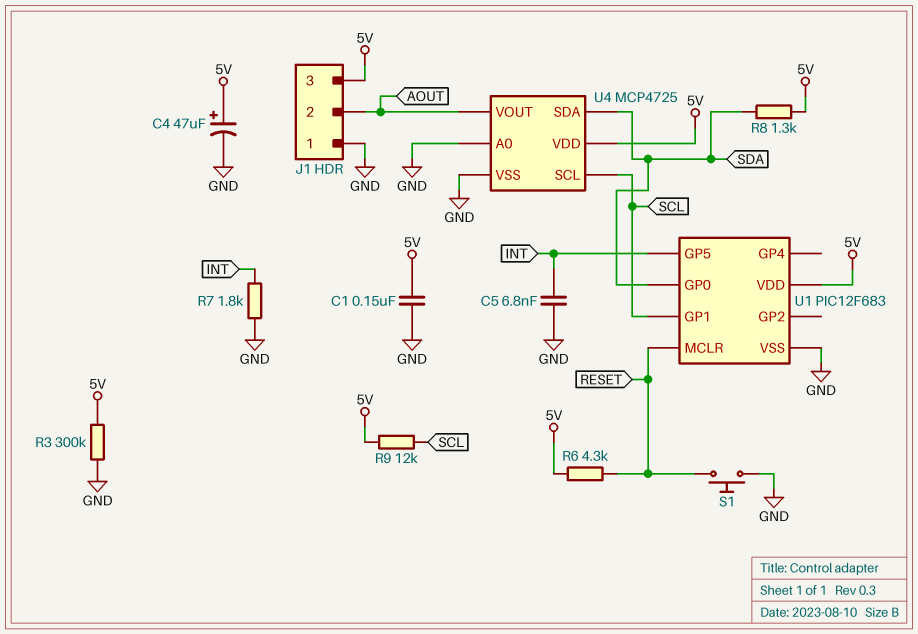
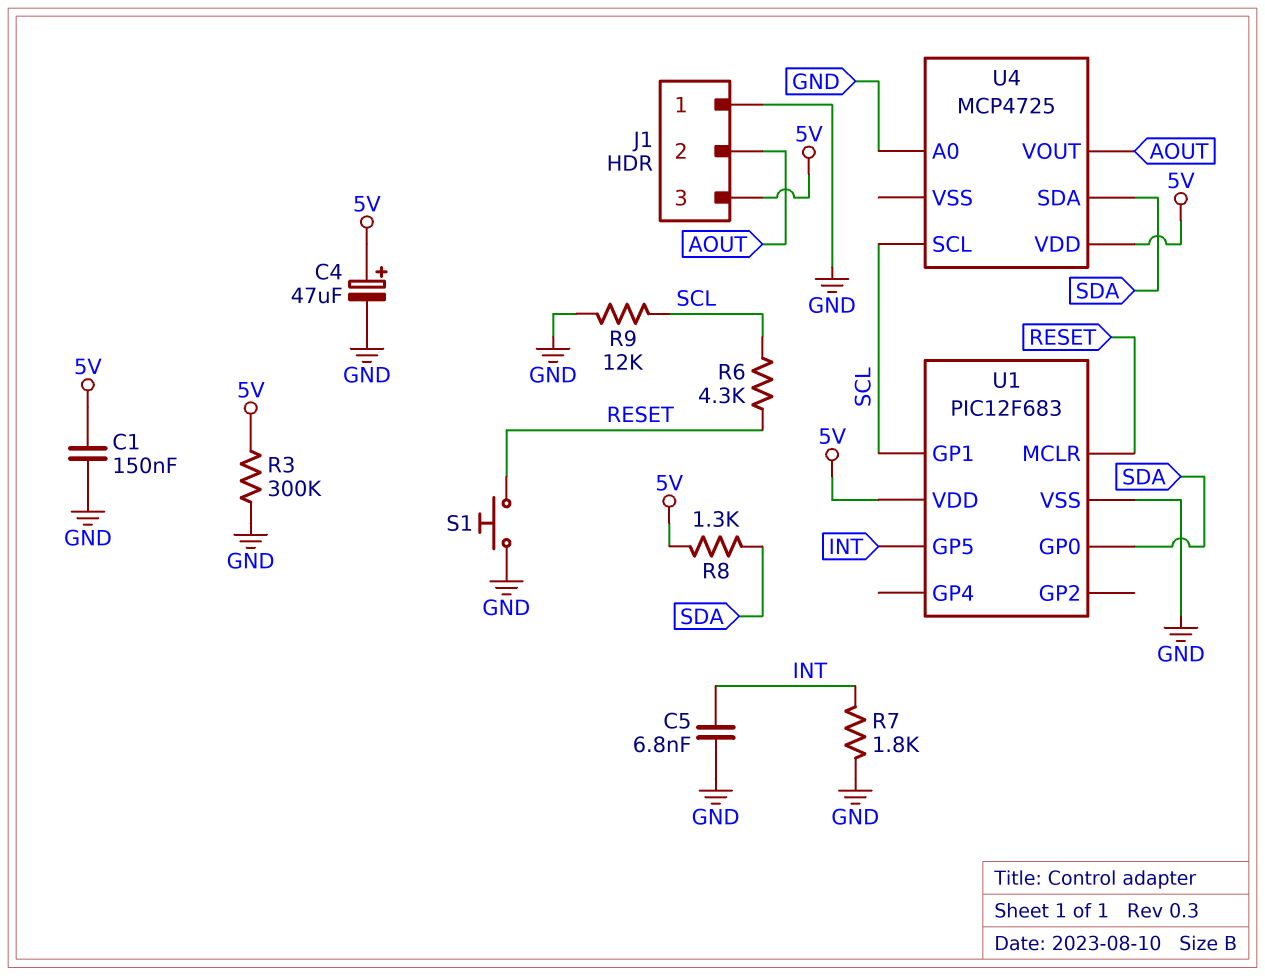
R6: 4.3k (5V, RESET) -> 4.3k (RESET, SCL)
R9: 12k (5V, SCL) -> 12k (GND, SCL)
U4 pin VSS: GND -> none

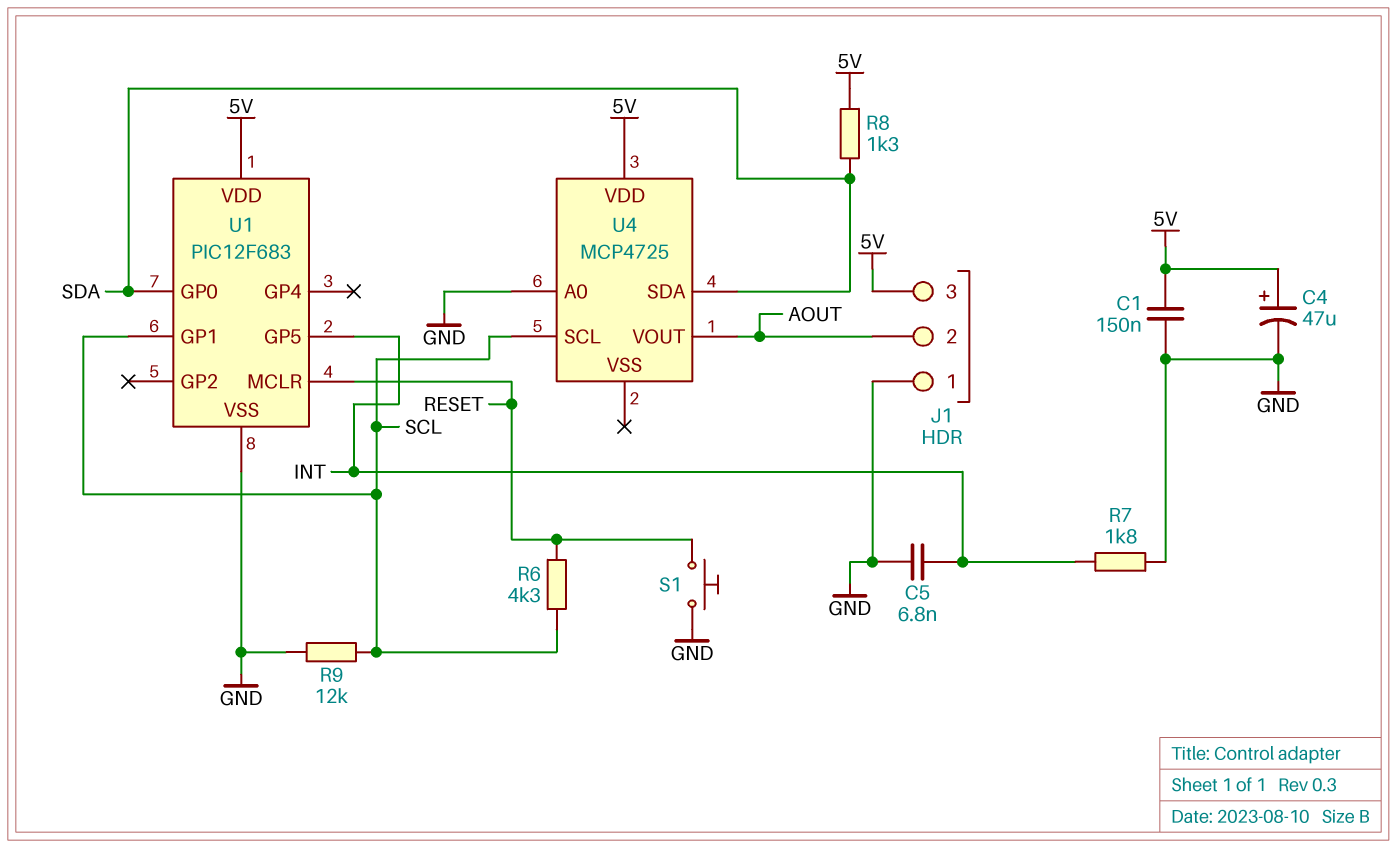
R3: 300k (5V, GND) -> none

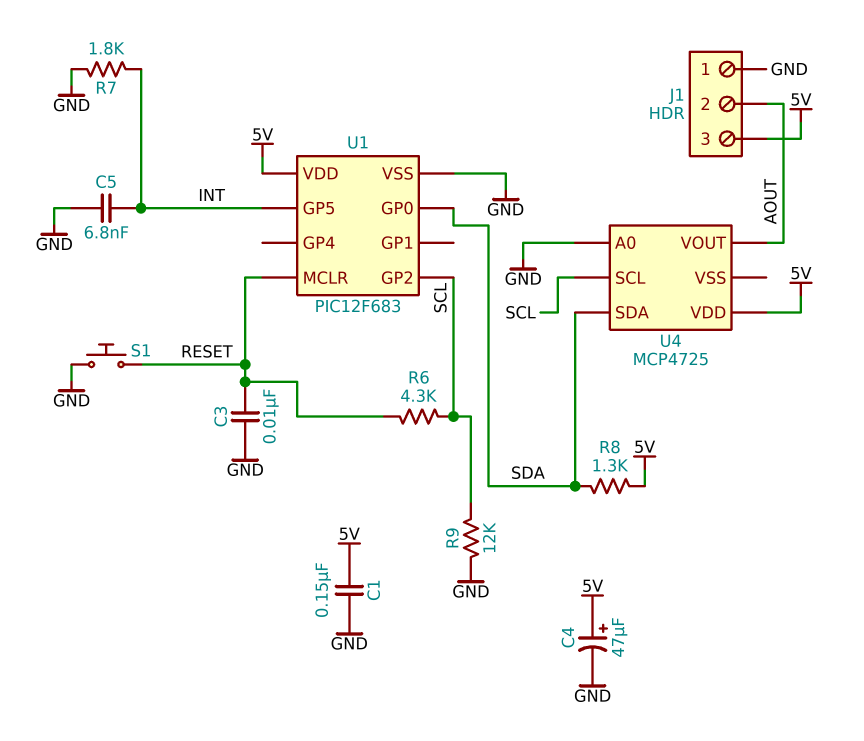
C3: none -> 10nF (GND, RESET)
U1 pin GP1: SCL -> none
U1 pin GP2: none -> SCL

